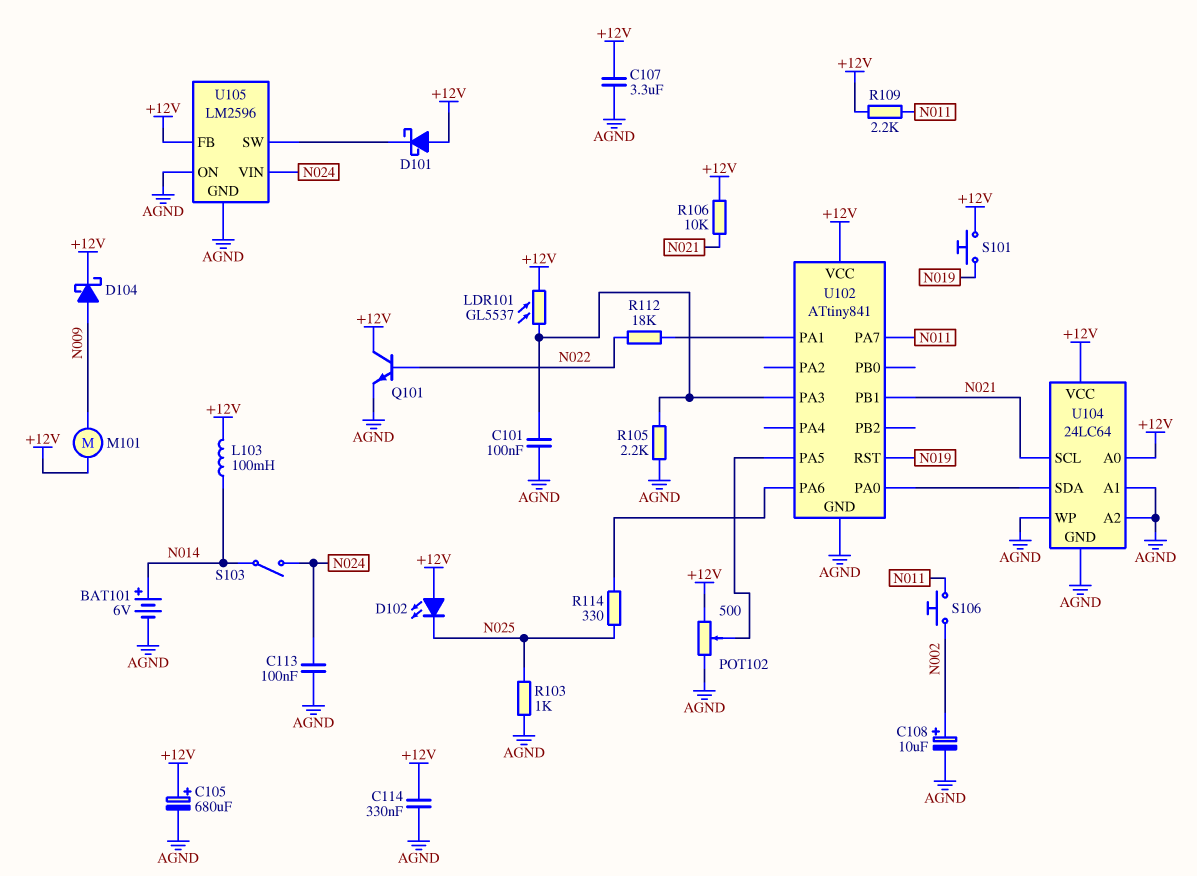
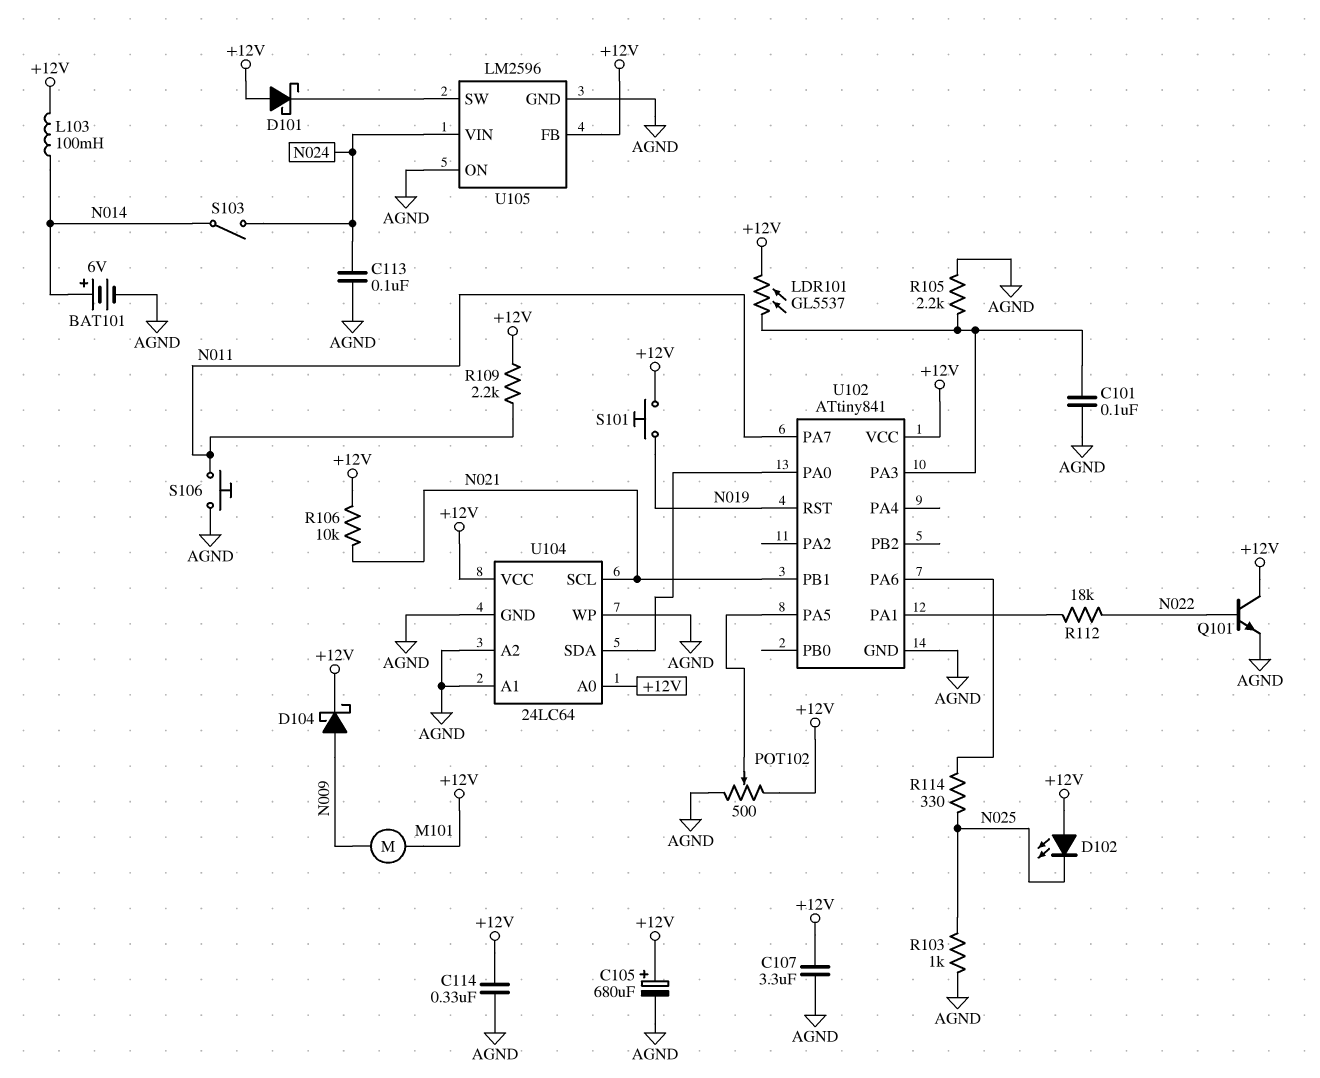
C108: 10uF (plus N002, minus AGND) -> none
S106: button (N002, N011) -> button (AGND, N011)

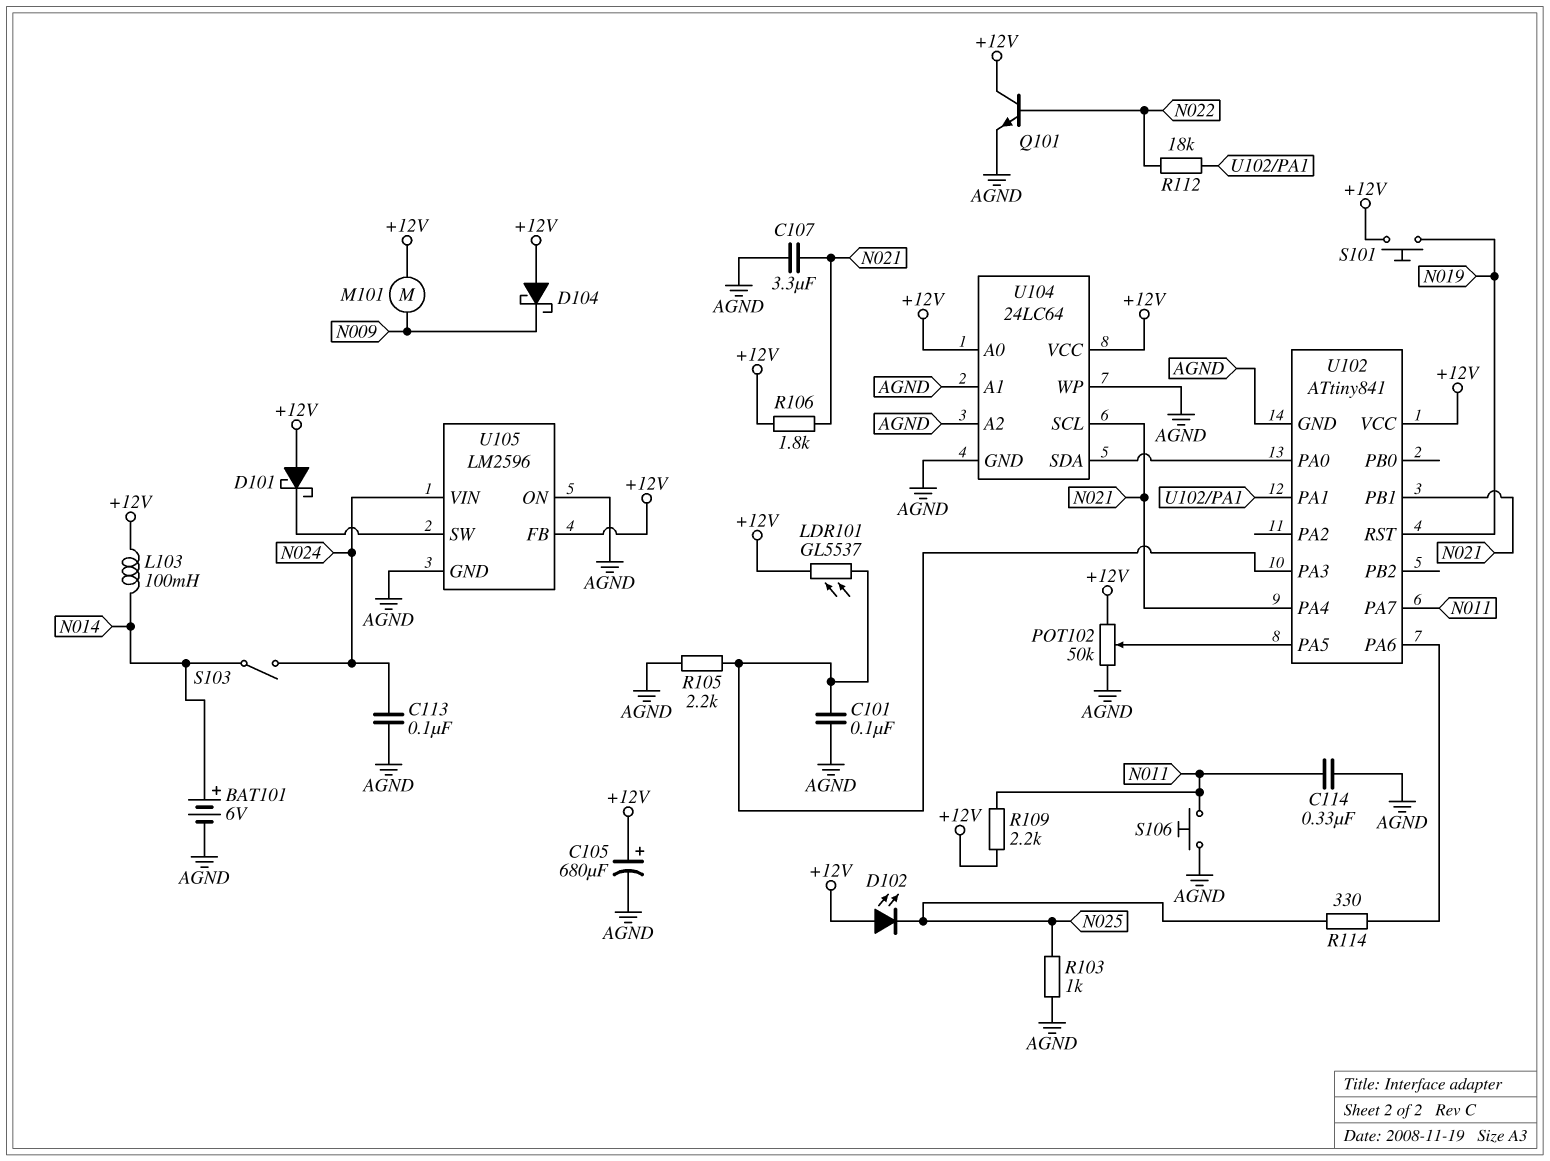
C107: 3.3uF (+12V, AGND) -> 3.3uF (AGND, N021)
C114: 330nF (+12V, AGND) -> 330nF (AGND, N011)
D104: schottky (A N009, K +12V) -> schottky (A +12V, K N009)
POT102: 500 (+12V, AGND, wiper U102/PA5) -> 50k (+12V, AGND, wiper U102/PA5)
R106: 10k (+12V, N021) -> 1.8k (+12V, N021)
U102 pin PA4: none -> N021

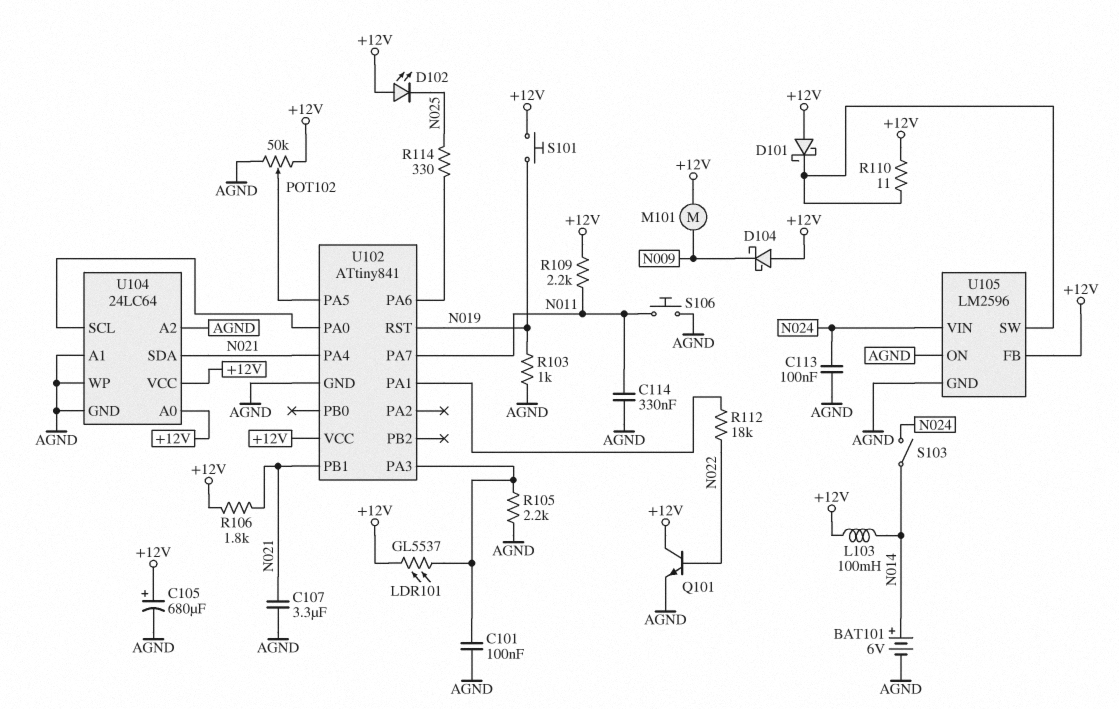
R103: 1k (AGND, N025) -> 1k (AGND, N019)
R110: none -> 11 (+12V, U105/SW)
U104 pin SCL: N021 -> U102/PA0
U104 pin SDA: U102/PA0 -> N021

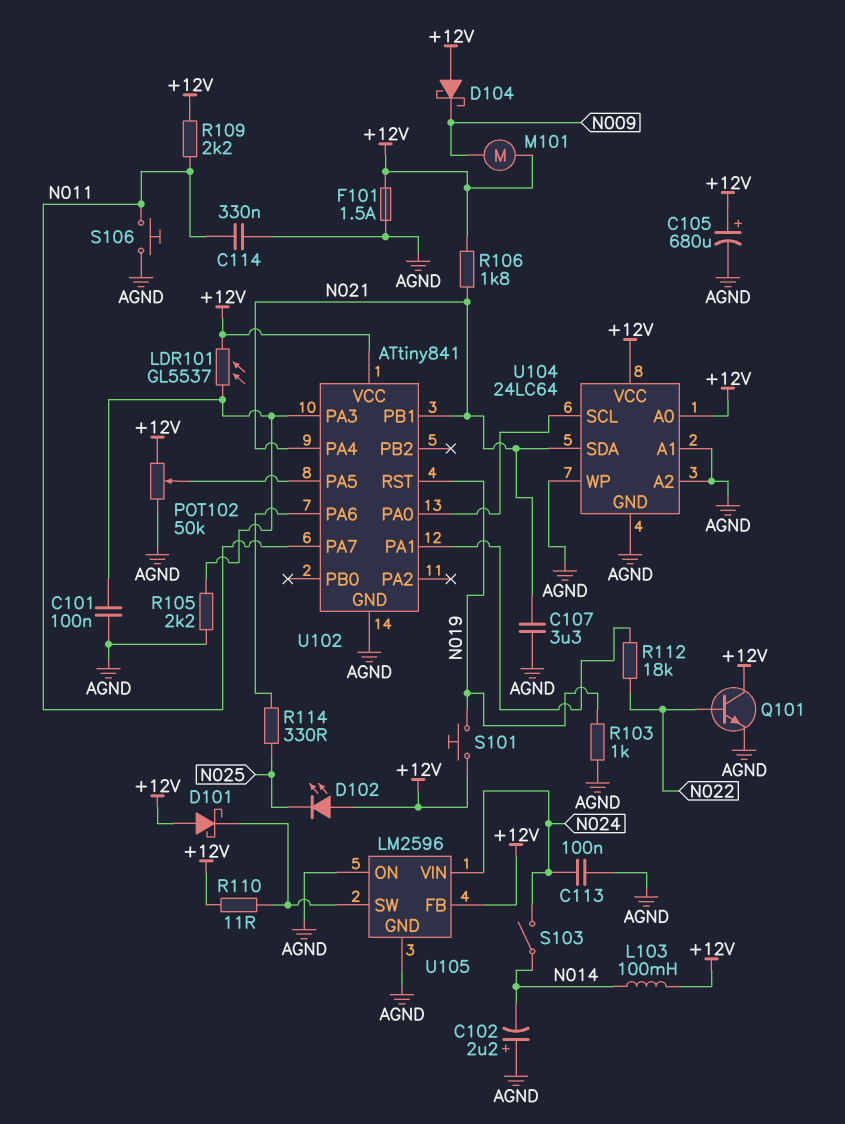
BAT101: 6V (plus N014, minus AGND) -> none
C102: none -> 2.2uF (plus AGND, minus N014)
F101: none -> 1.5A (+12V, AGND)

